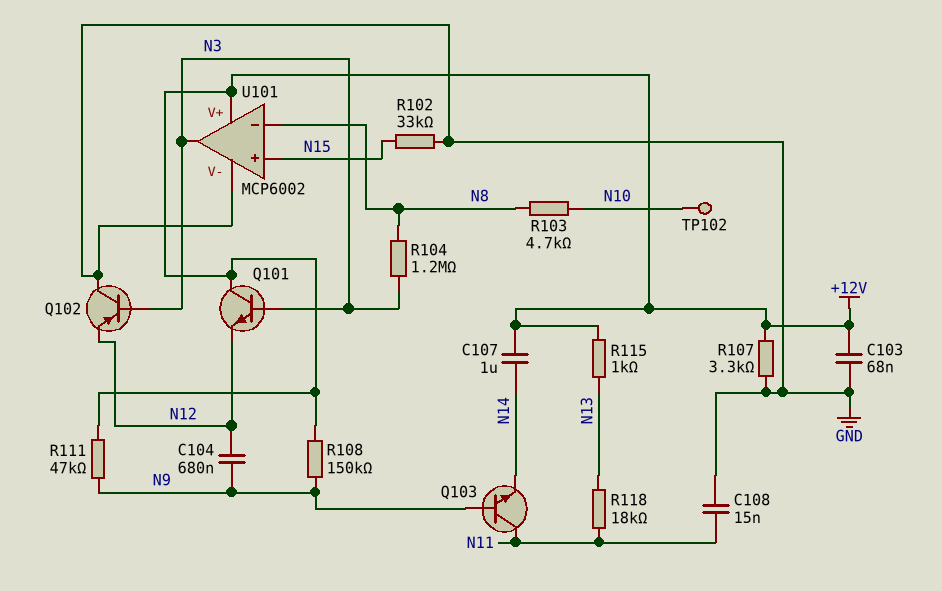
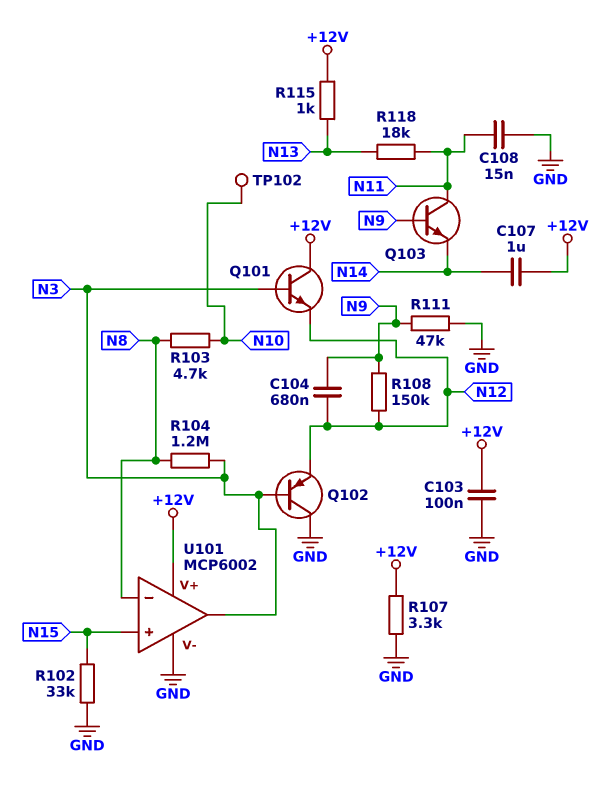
C103: 68nF (+12V, GND) -> 100nF (+12V, GND)
R108: 150k (+12V, N9) -> 150k (N9, N12)
R111: 47k (+12V, N9) -> 47k (GND, N9)

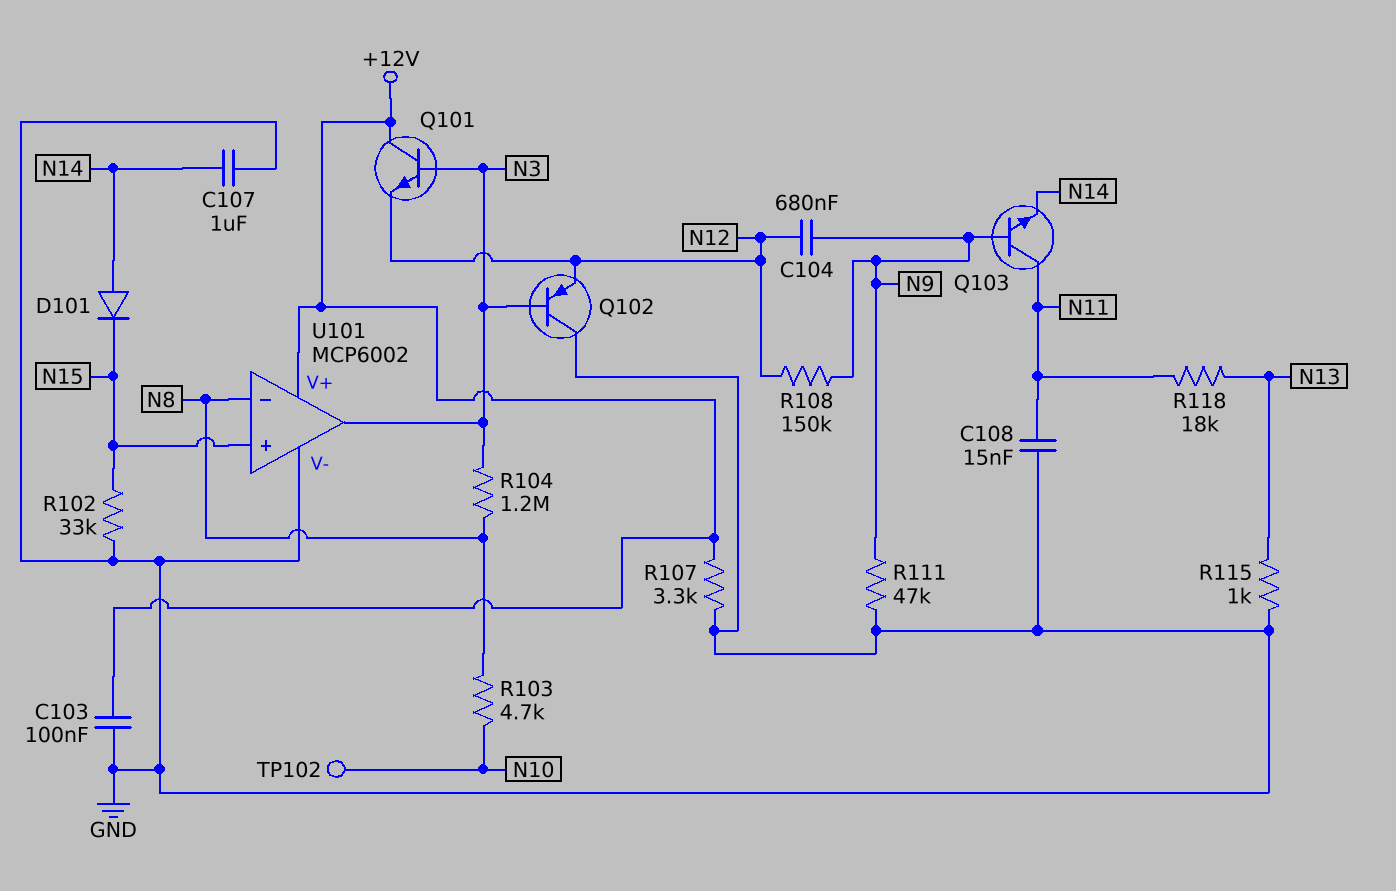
C107: 1uF (+12V, N14) -> 1uF (GND, N14)
D101: none -> diode (A N14, K N15)
R115: 1k (+12V, N13) -> 1k (GND, N13)

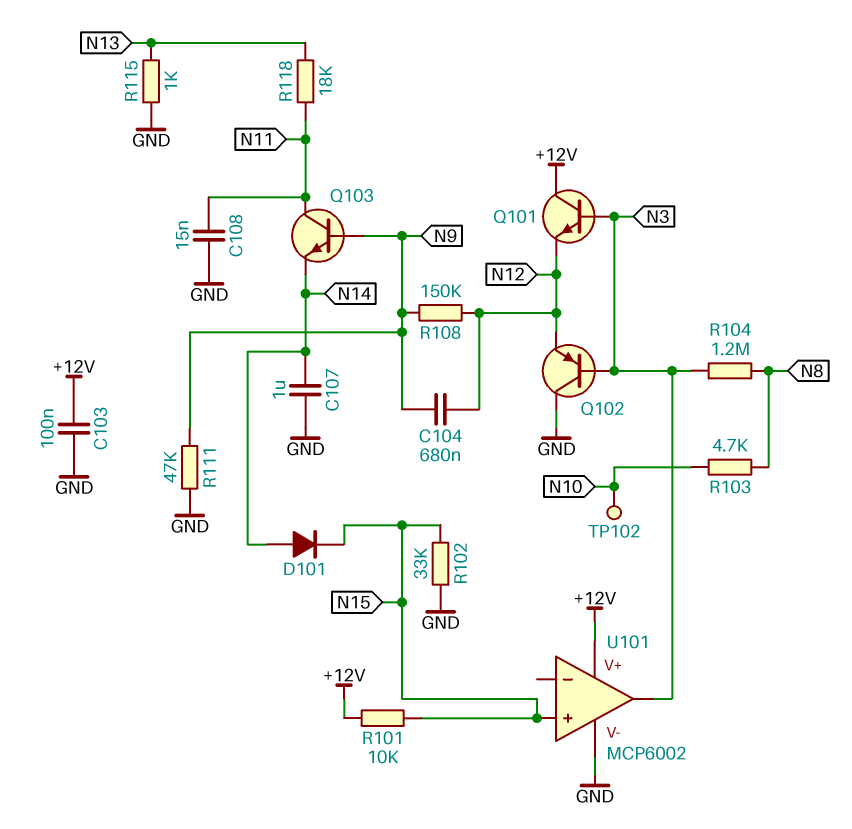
R101: none -> 10k (+12V, N15)
R107: 3.3k (+12V, GND) -> none
U101 pin in-: N8 -> none

